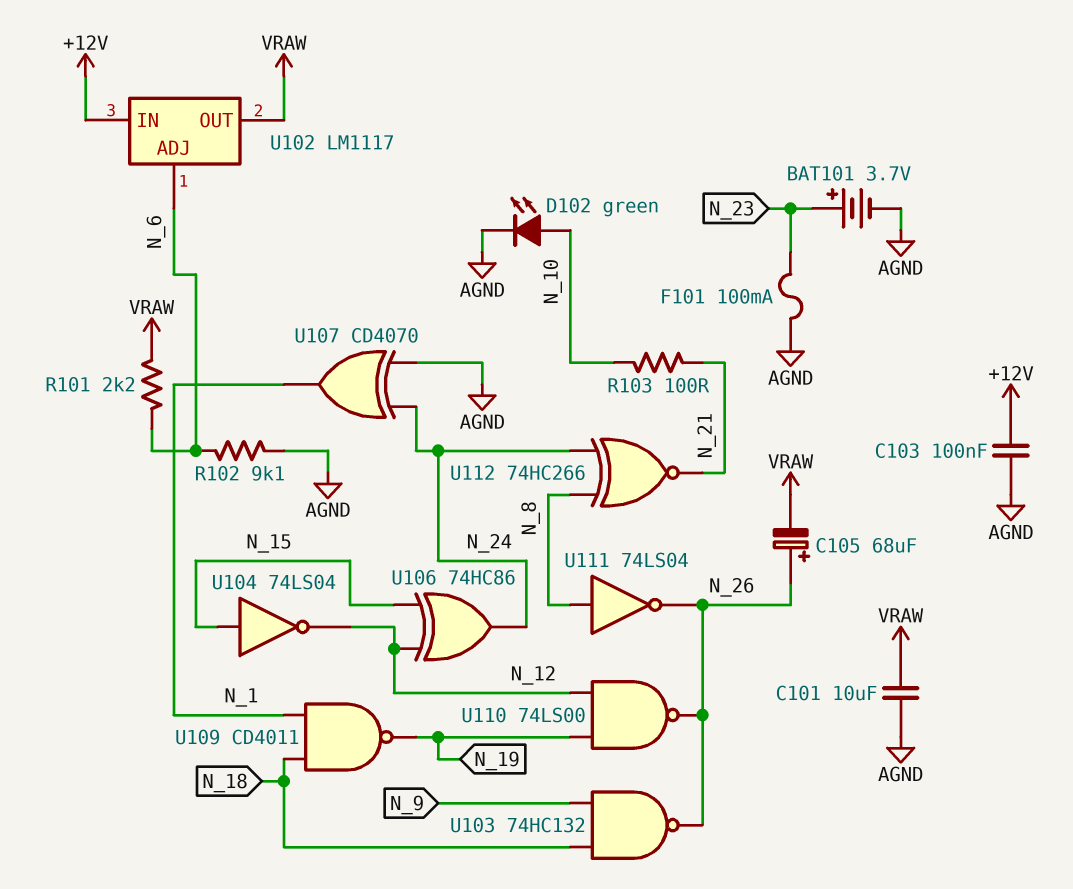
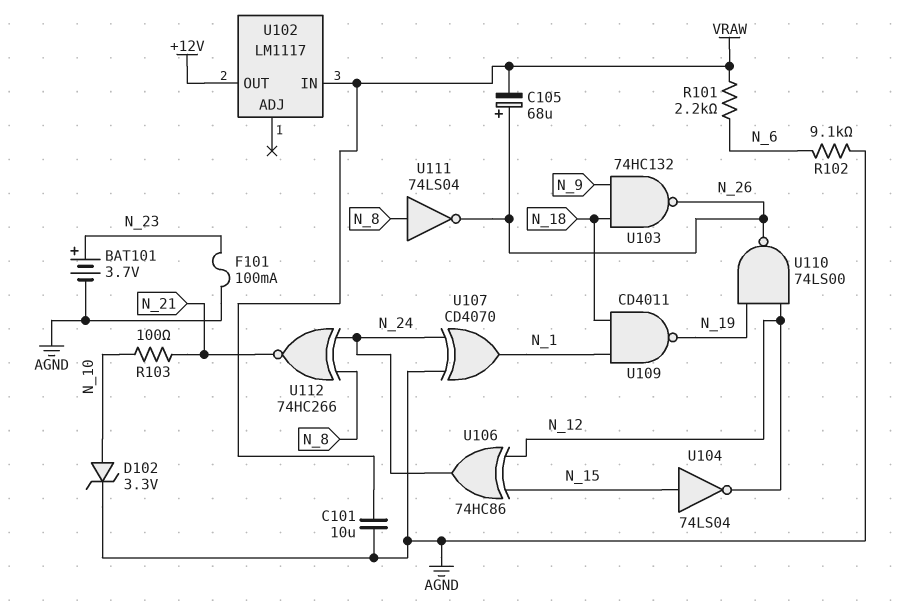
C103: 100nF (+12V, AGND) -> none
D102: LED green (A N_10, K AGND) -> zener 3.3V (A N_10, K AGND)
U102 pin ADJ: N_6 -> none
U102 pin IN: +12V -> VRAW
U102 pin OUT: VRAW -> +12V

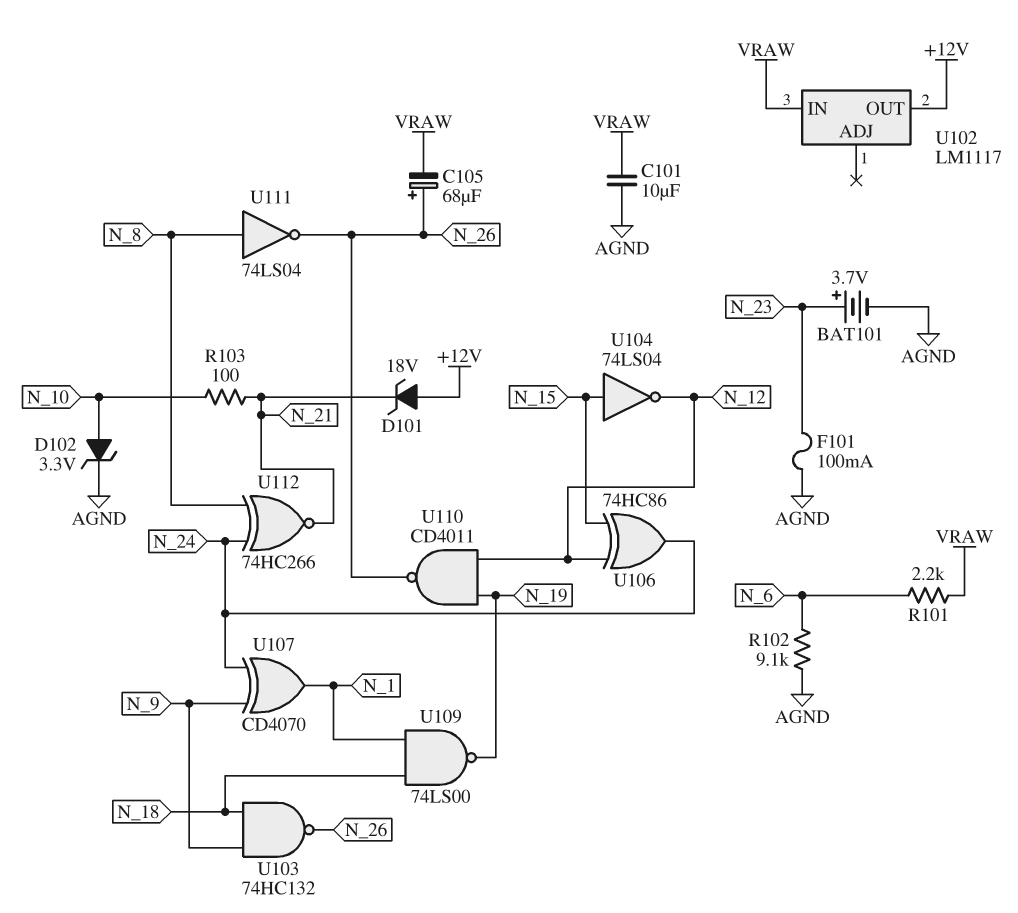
D101: none -> zener 18V (A +12V, K N_21)
U107: XOR CD4070 (in AGND, in N_24, out N_1) -> XOR CD4070 (in N_9, in N_24, out N_1)
U109: NAND CD4011 (in N_1, in N_18, out N_19) -> NAND 74LS00 (in N_1, in N_18, out N_19)
U110: NAND 74LS00 (in N_12, in N_19, out N_26) -> NAND CD4011 (in N_12, in N_19, out N_26)

